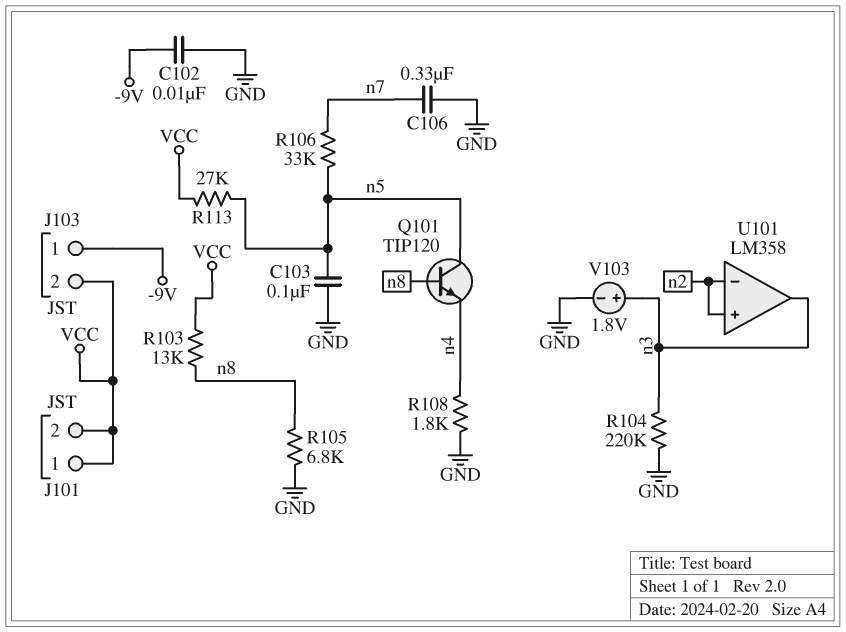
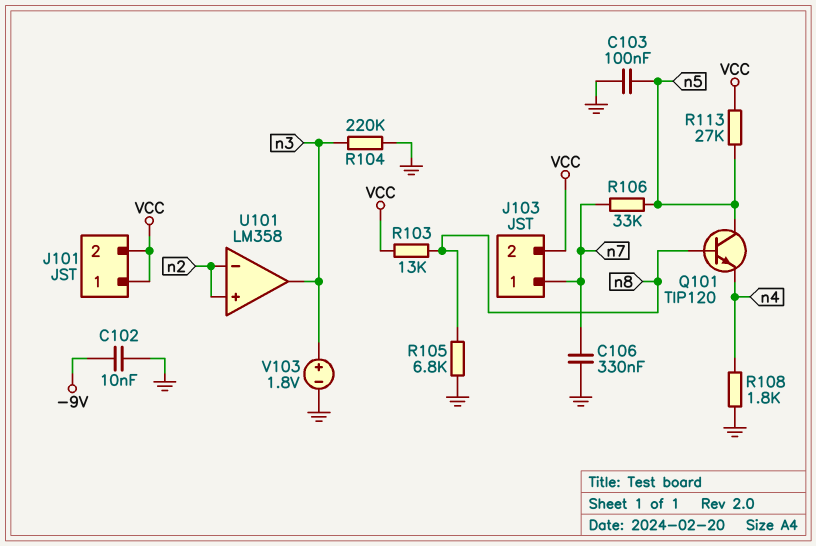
J103 pin 1: -9V -> n7

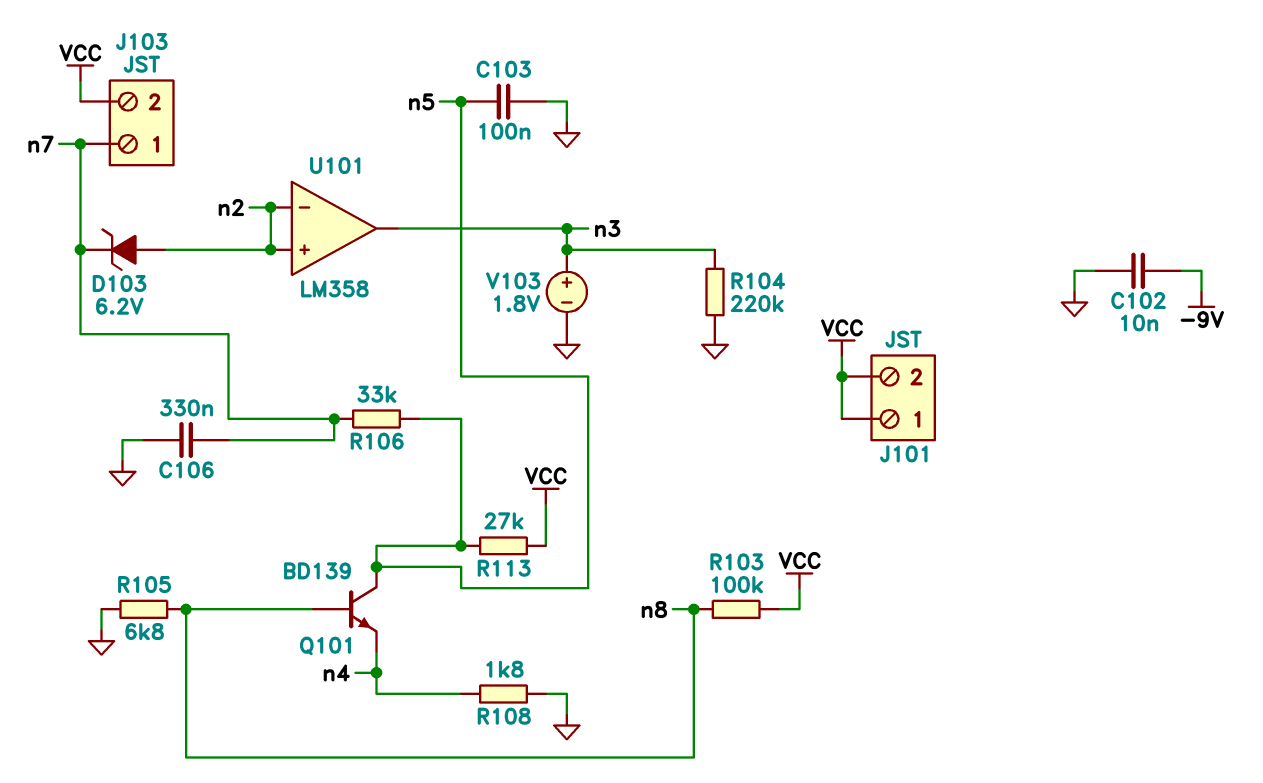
D103: none -> zener 6.2V (A n2, K n7)
Q101: NPN TIP120 (B n8, C n5, E n4) -> NPN BD139 (B n8, C n5, E n4)
R103: 13k (VCC, n8) -> 100k (VCC, n8)

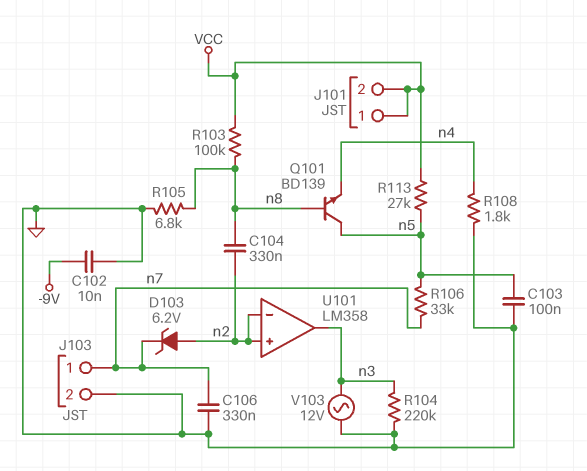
C104: none -> 330nF (n2, n8)
J103 pin 2: VCC -> GND
V103: 1.8V (plus n3, minus GND) -> AC 12V (GND, n3)

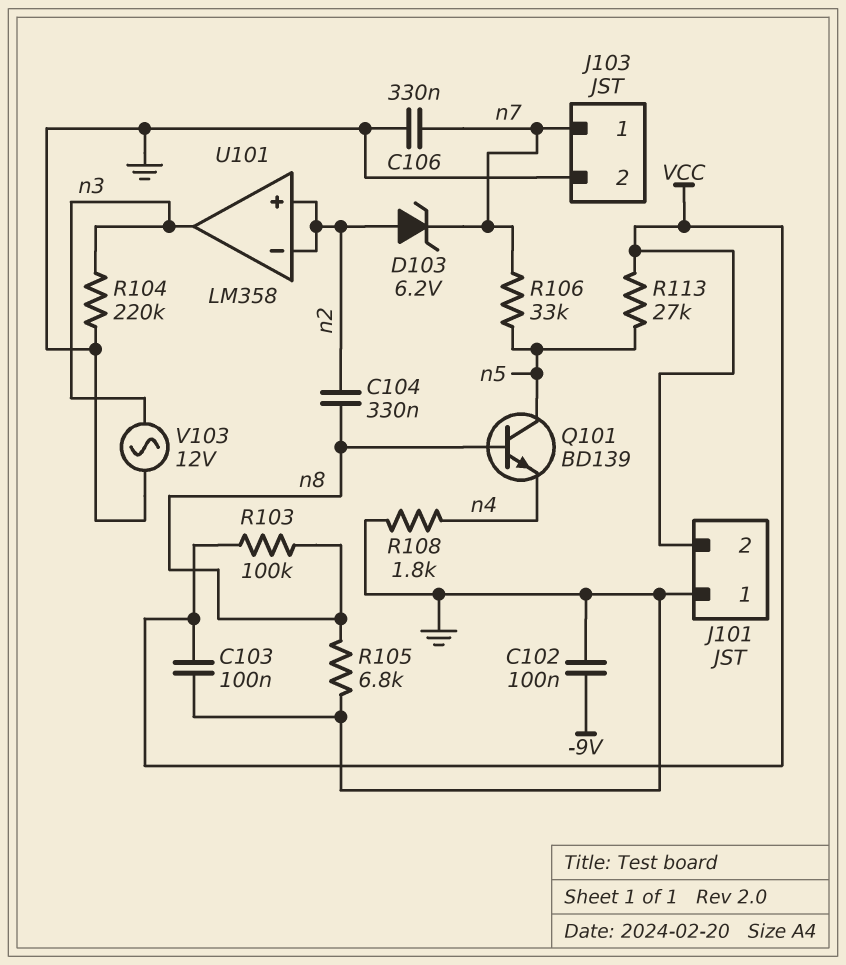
C102: 10nF (-9V, GND) -> 100nF (-9V, GND)
C103: 100nF (GND, n5) -> 100nF (GND, VCC)
J101 pin 1: VCC -> GND

